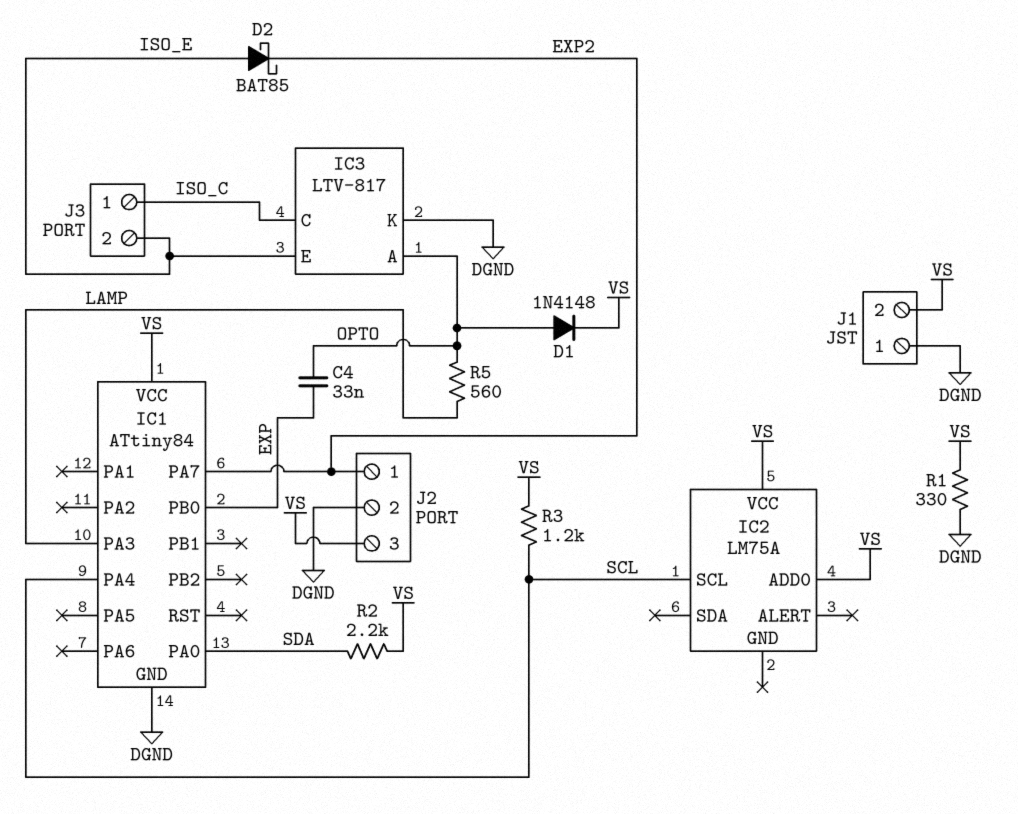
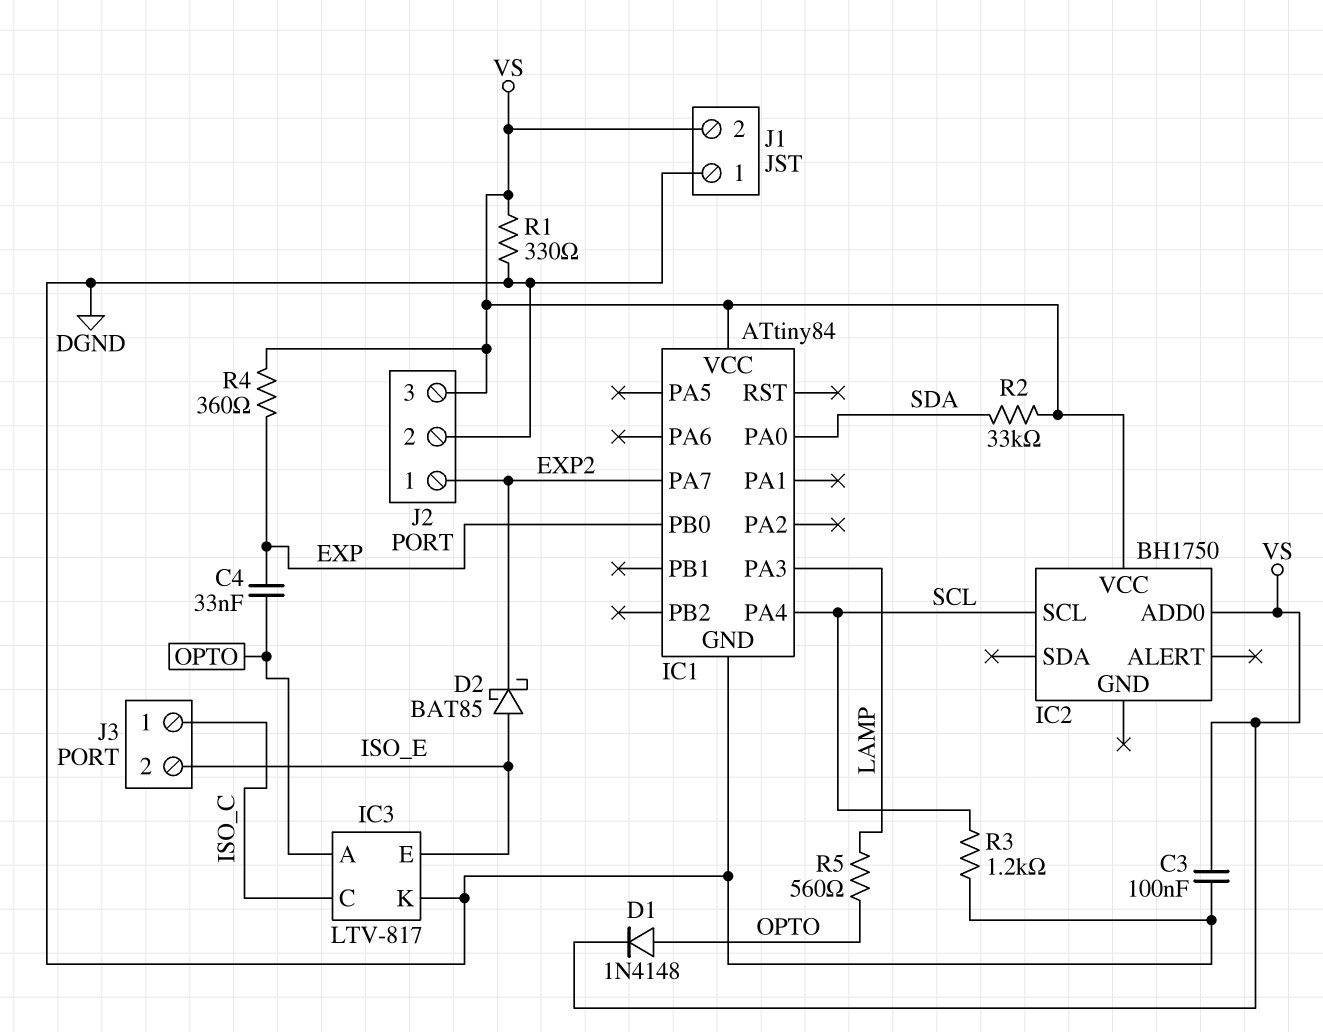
C3: none -> 100nF (DGND, VS)
IC2: LM75A -> BH1750
R2: 2.2k (SDA, VS) -> 33k (SDA, VS)
R3: 1.2k (SCL, VS) -> 1.2k (DGND, SCL)
R4: none -> 360 (EXP, VS)

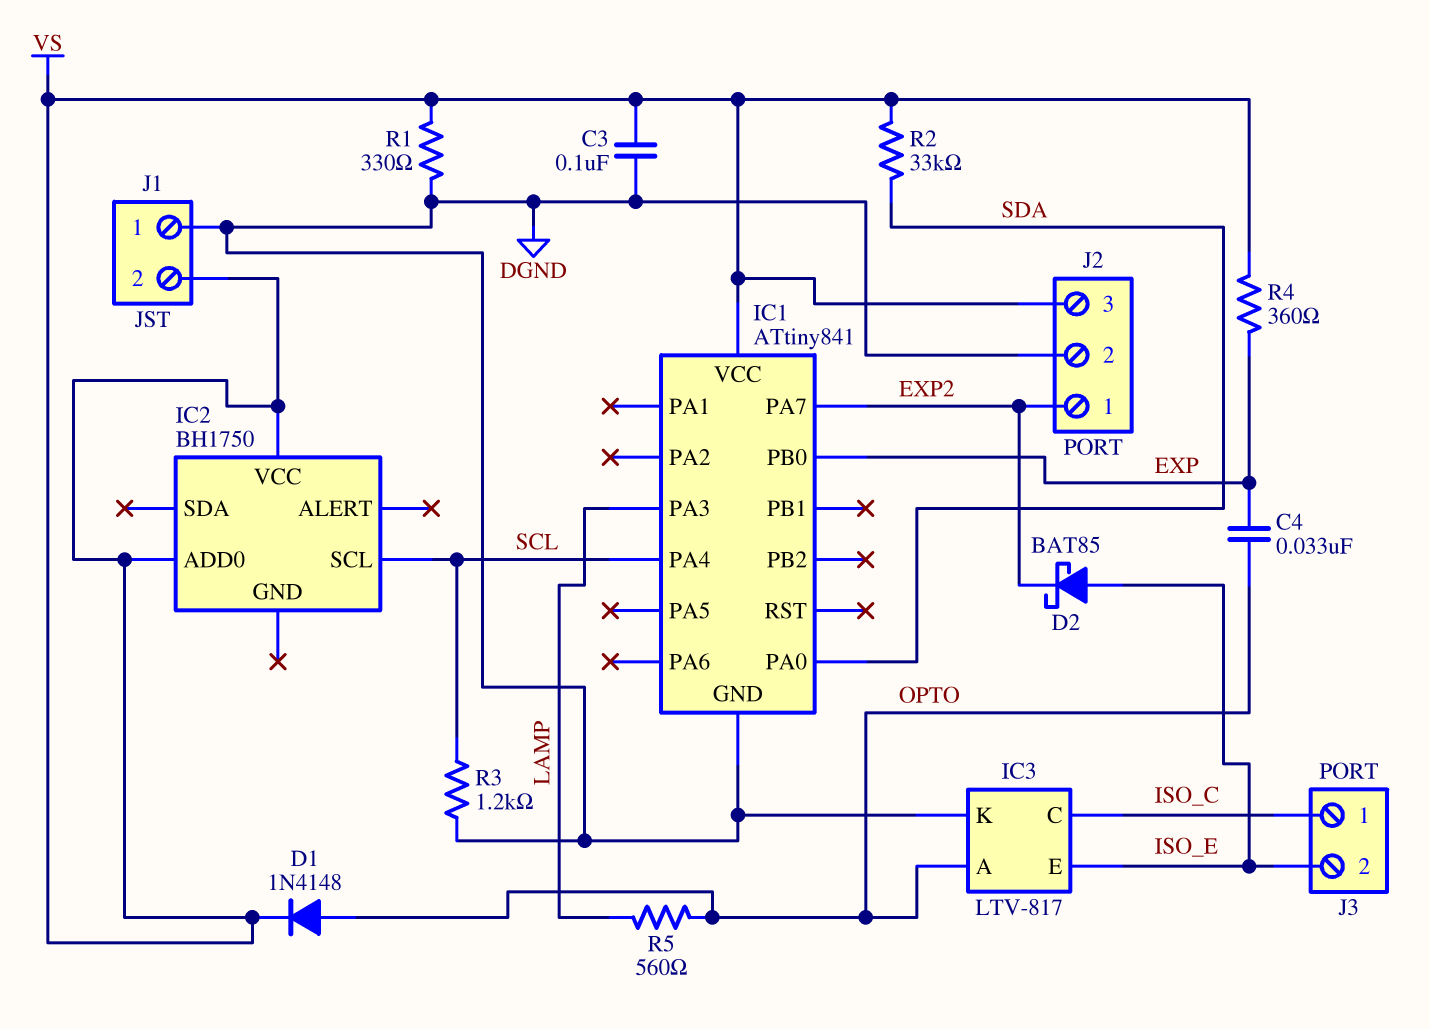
IC1: ATtiny84 -> ATtiny841

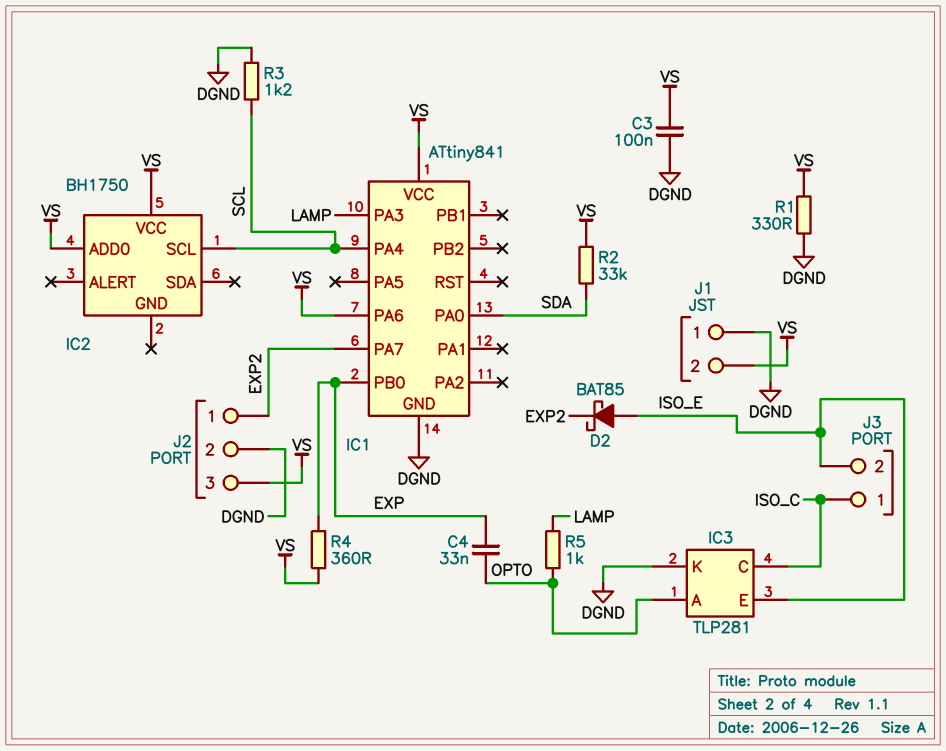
D1: diode 1N4148 (A OPTO, K VS) -> none
IC1 pin PA6: none -> VS
IC3: LTV-817 -> TLP281
R5: 560 (LAMP, OPTO) -> 1k (LAMP, OPTO)

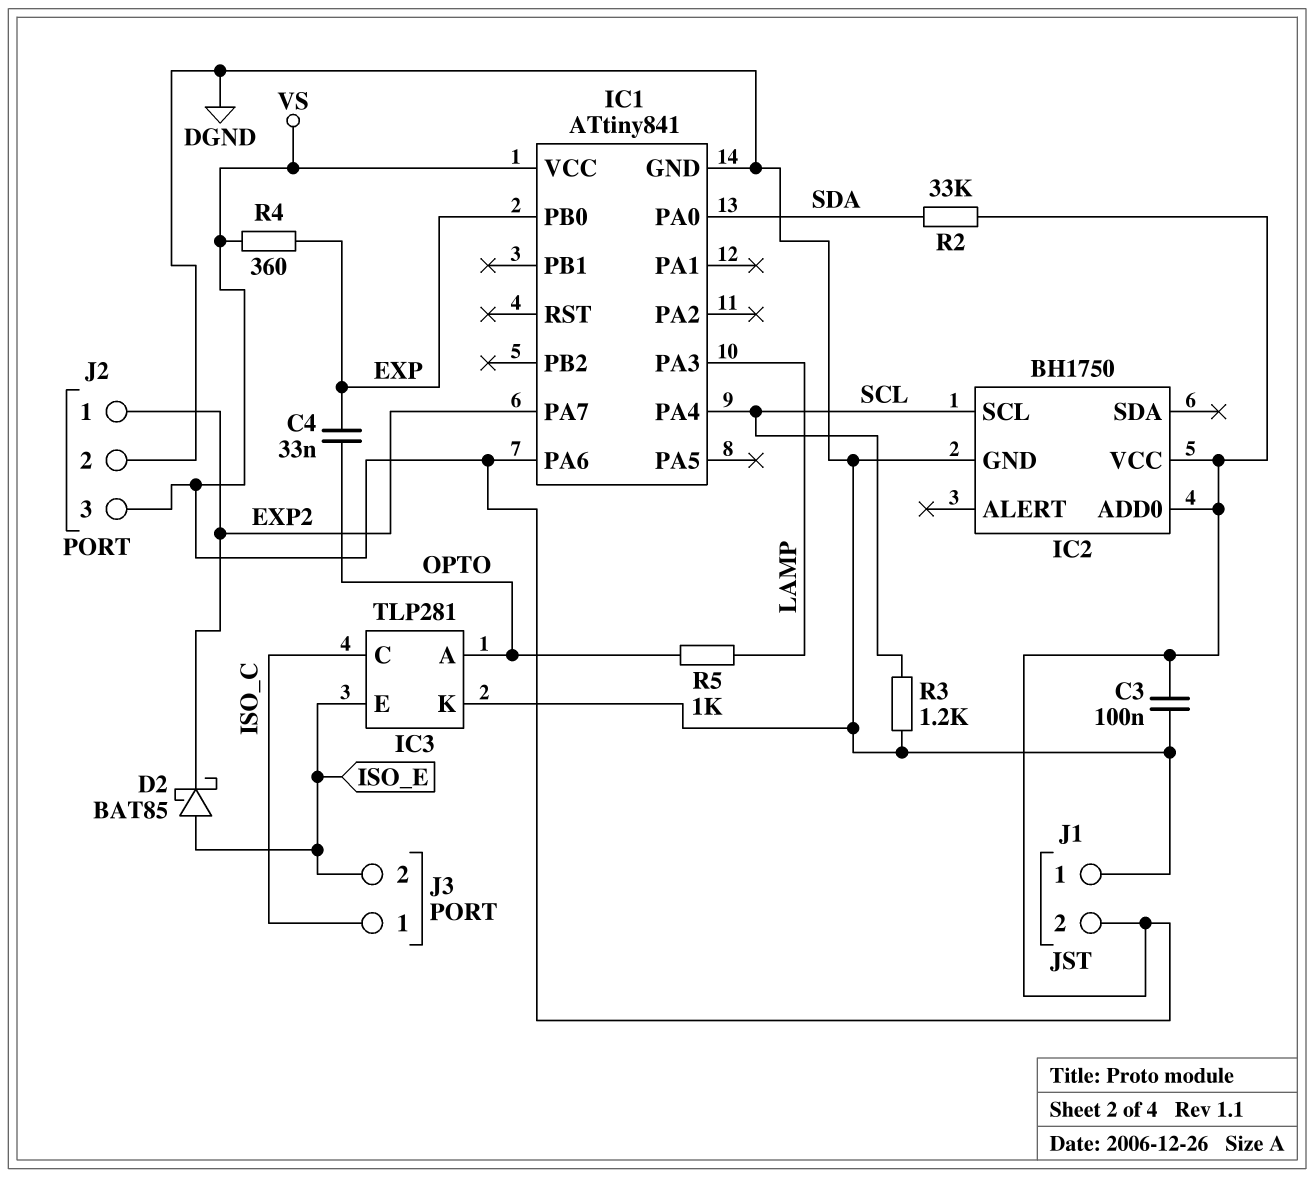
IC2 pin GND: none -> DGND
R1: 330 (DGND, VS) -> none

